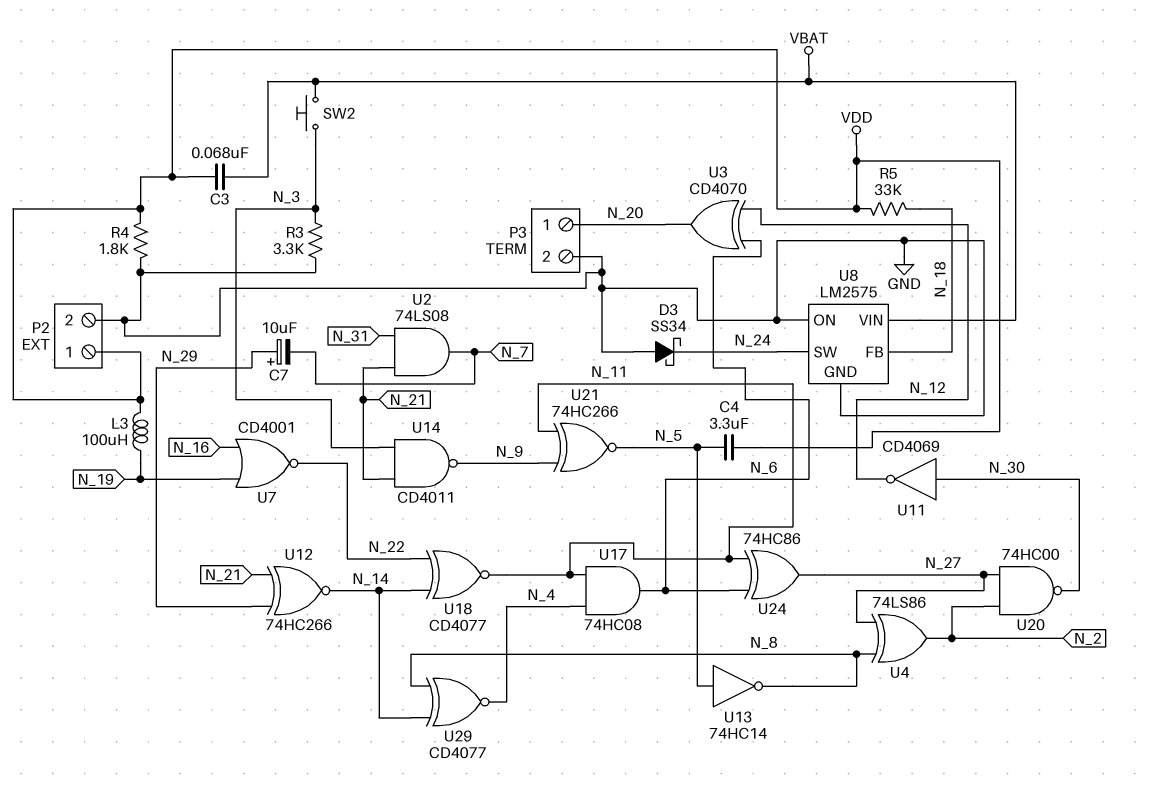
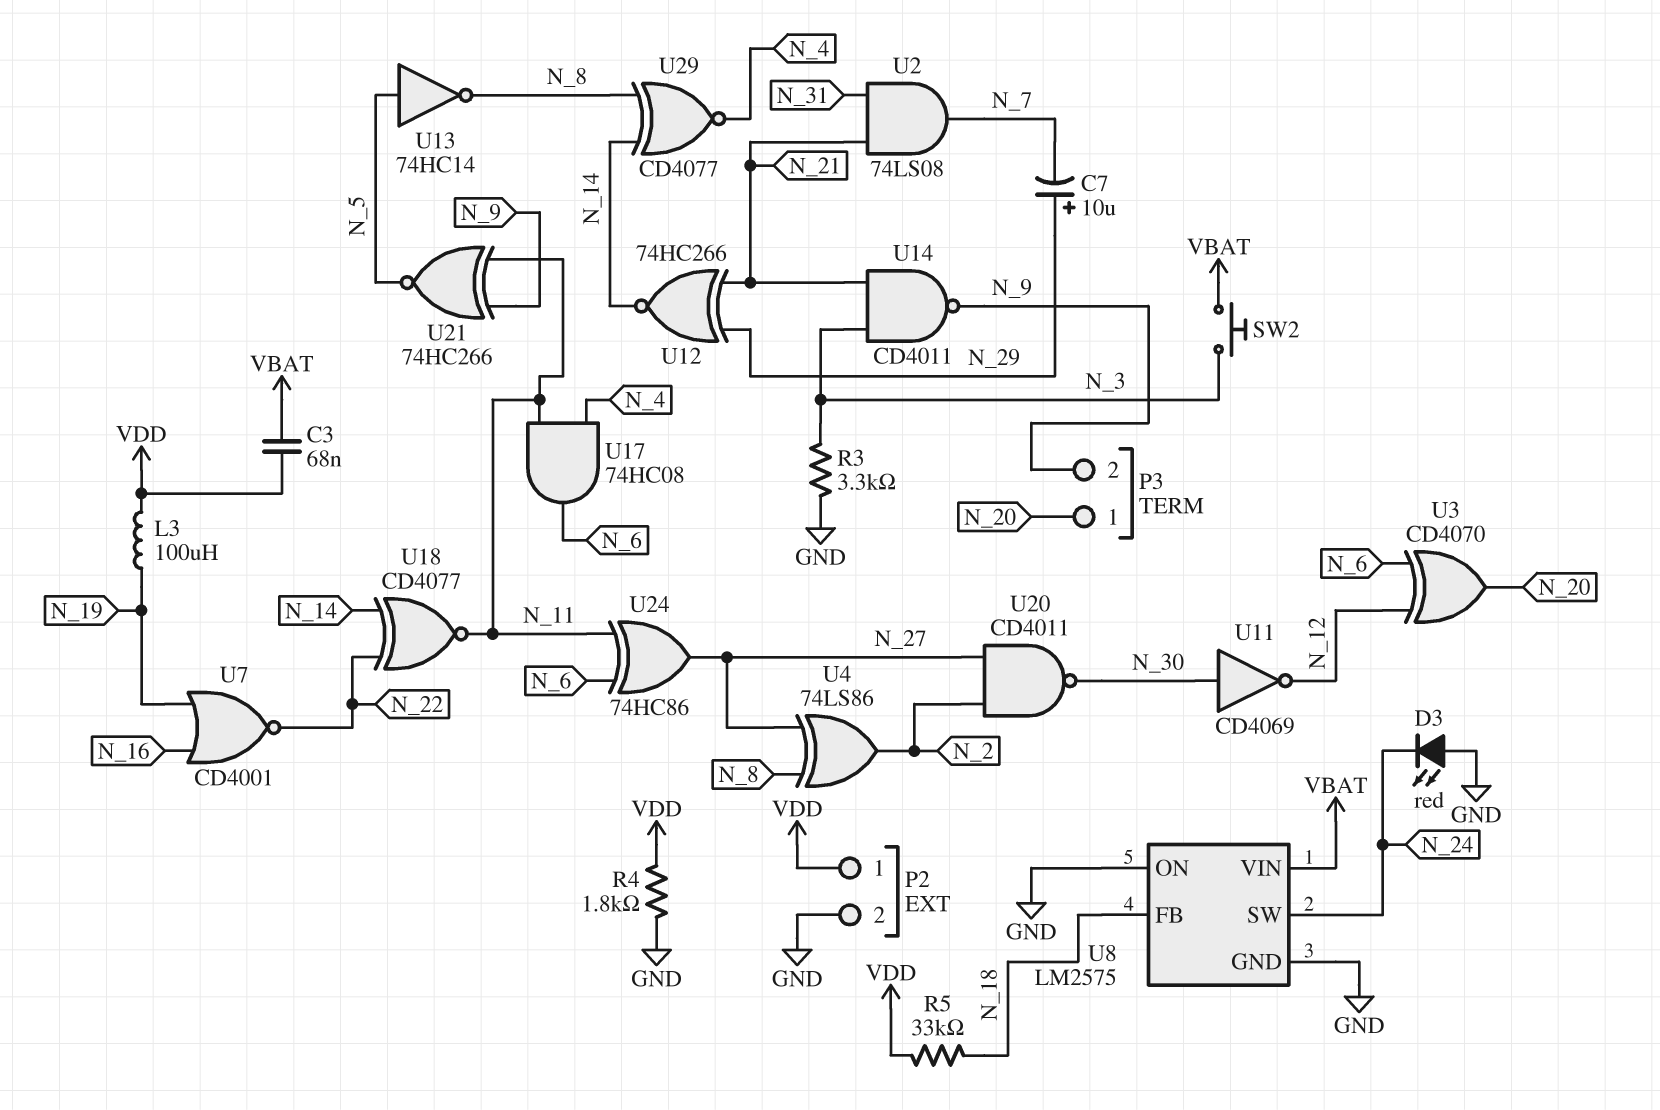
C4: 3.3uF (N_5, VDD) -> none
D3: schottky SS34 (A GND, K N_24) -> LED red (A GND, K N_24)
P3 pin 2: GND -> N_9
U20: NAND 74HC00 (in N_2, in N_27, out N_30) -> NAND CD4011 (in N_2, in N_27, out N_30)

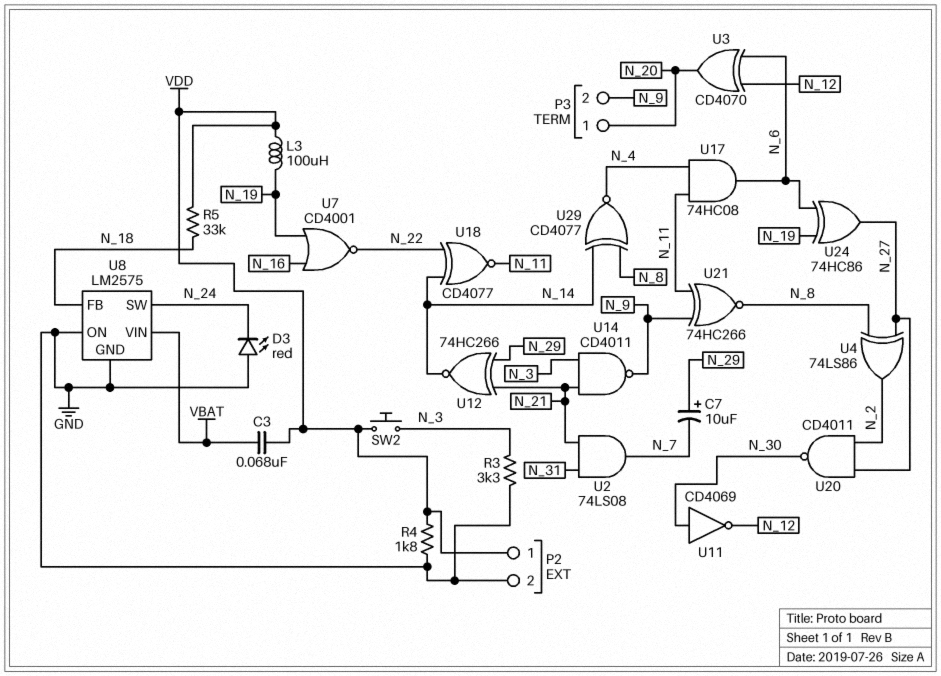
SW2: button (N_3, VBAT) -> button (N_3, VDD)
U13: NOT 74HC14 (in N_5, out N_8) -> none
U21: XNOR 74HC266 (in N_9, in N_11, out N_5) -> XNOR 74HC266 (in N_9, in N_11, out N_8)
U24: XOR 74HC86 (in N_6, in N_11, out N_27) -> XOR 74HC86 (in N_6, in N_19, out N_27)

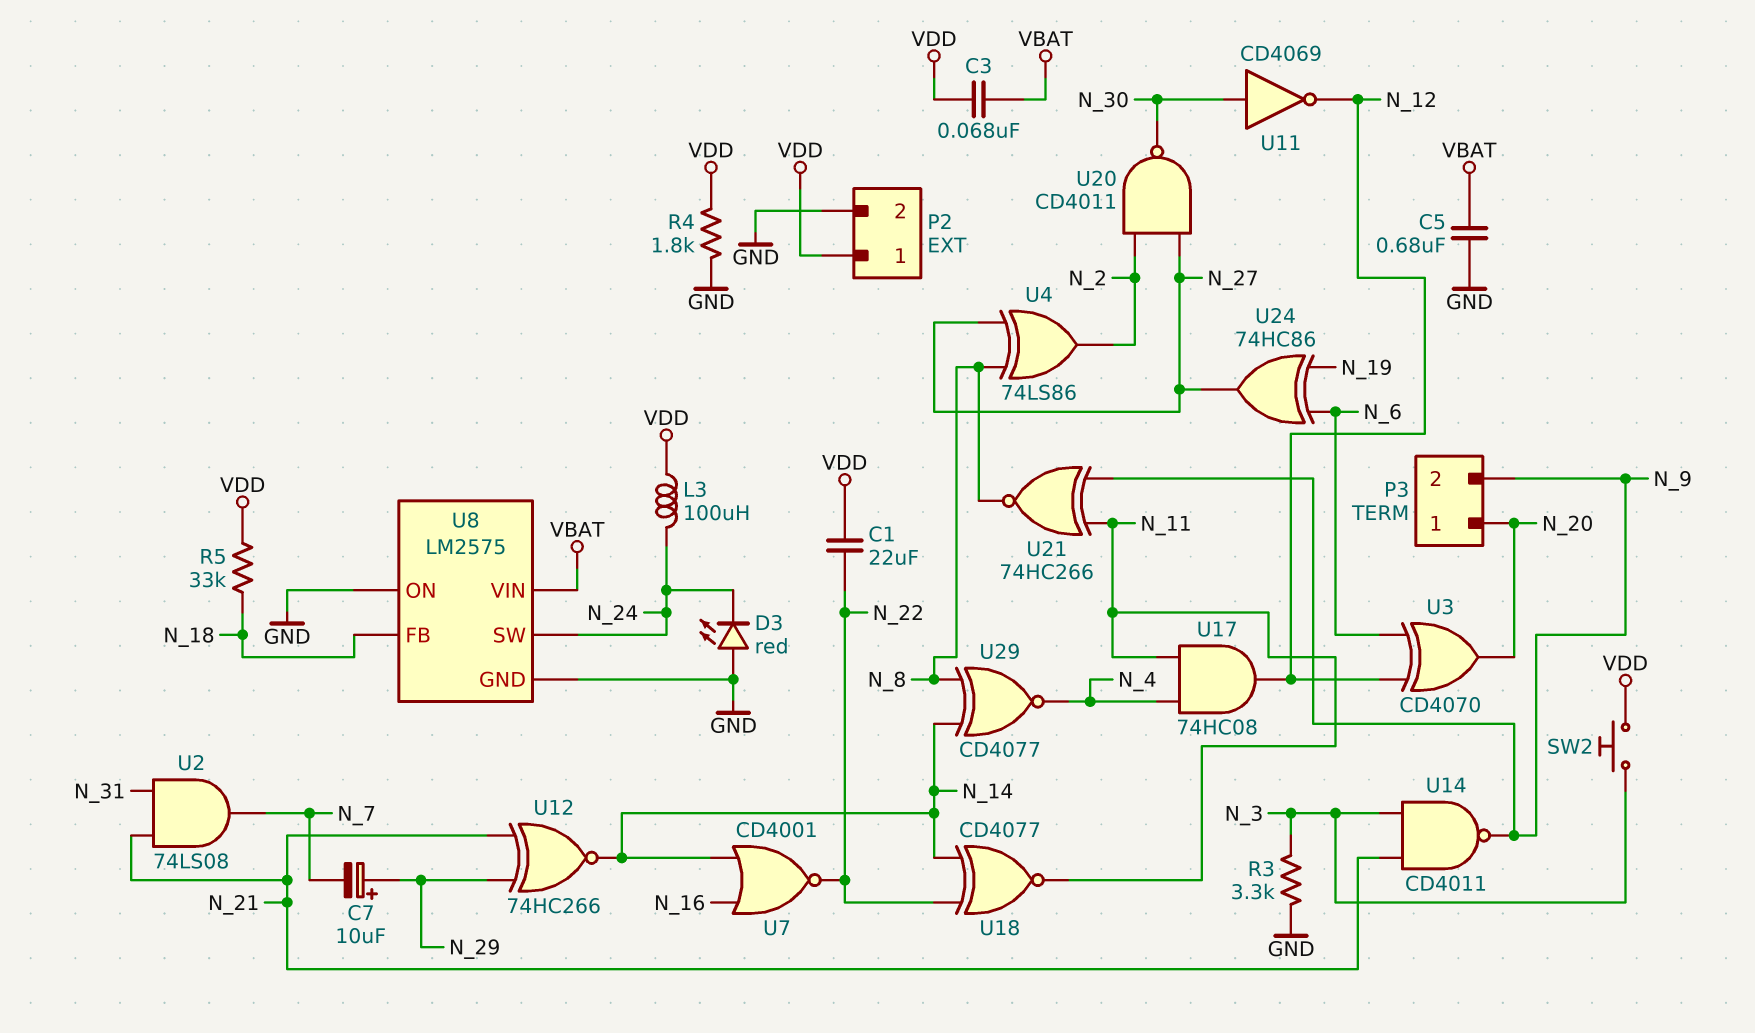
C1: none -> 22uF (N_22, VDD)
C5: none -> 680nF (GND, VBAT)
L3: 100uH (N_19, VDD) -> 100uH (N_24, VDD)
U7: NOR CD4001 (in N_16, in N_19, out N_22) -> NOR CD4001 (in N_14, in N_16, out N_22)
U17: AND 74HC08 (in N_4, in N_11, out N_6) -> AND 74HC08 (in N_4, in N_11, out N_12)

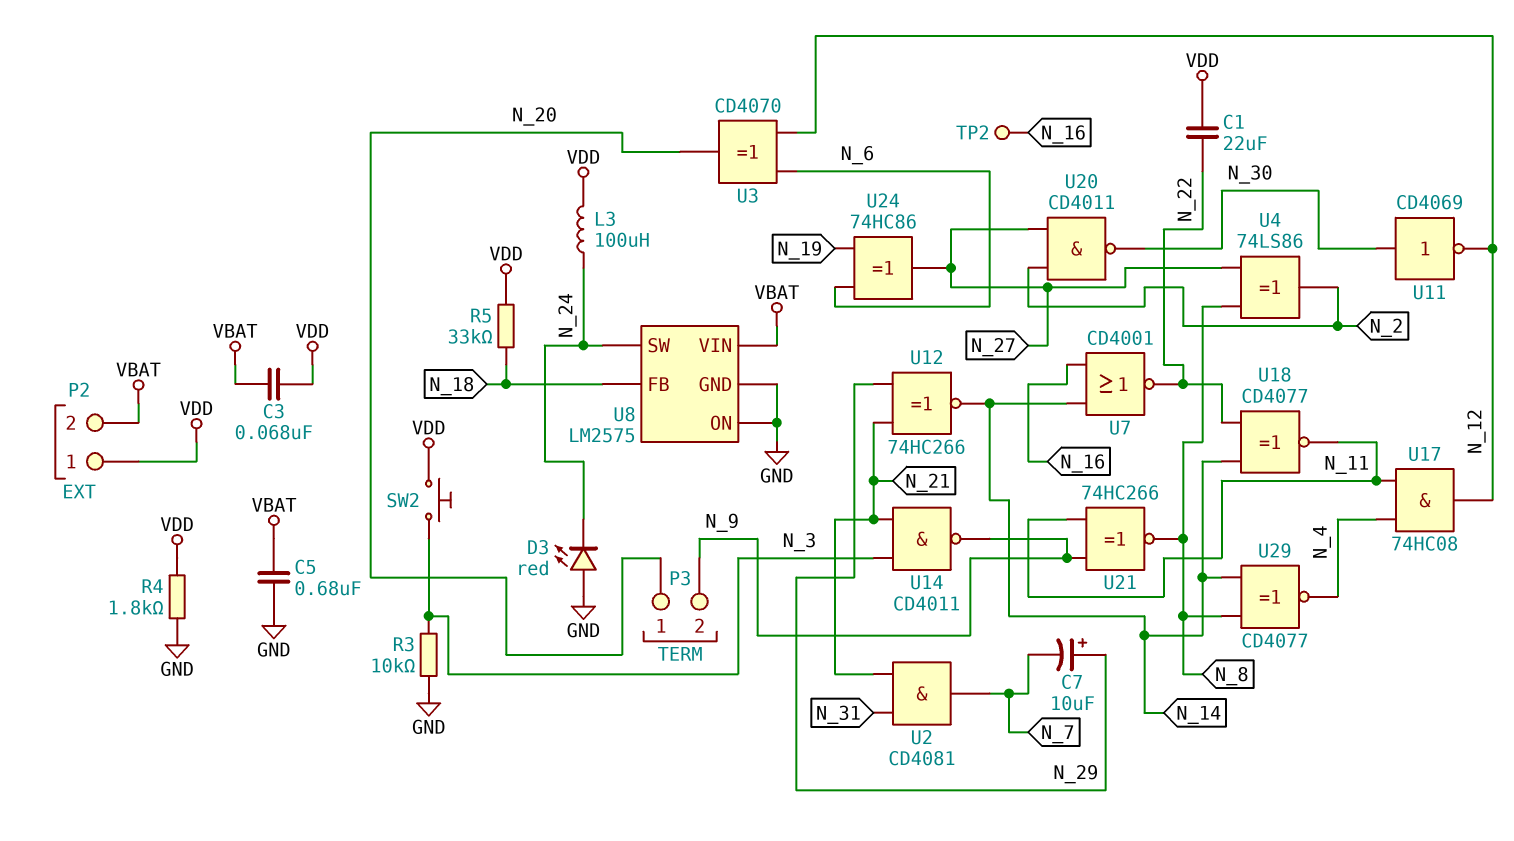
P2 pin 2: GND -> VBAT
R3: 3.3k (GND, N_3) -> 10k (GND, N_3)
TP2: none -> test point (N_16)
U2: AND 74LS08 (in N_21, in N_31, out N_7) -> AND CD4081 (in N_21, in N_31, out N_7)

